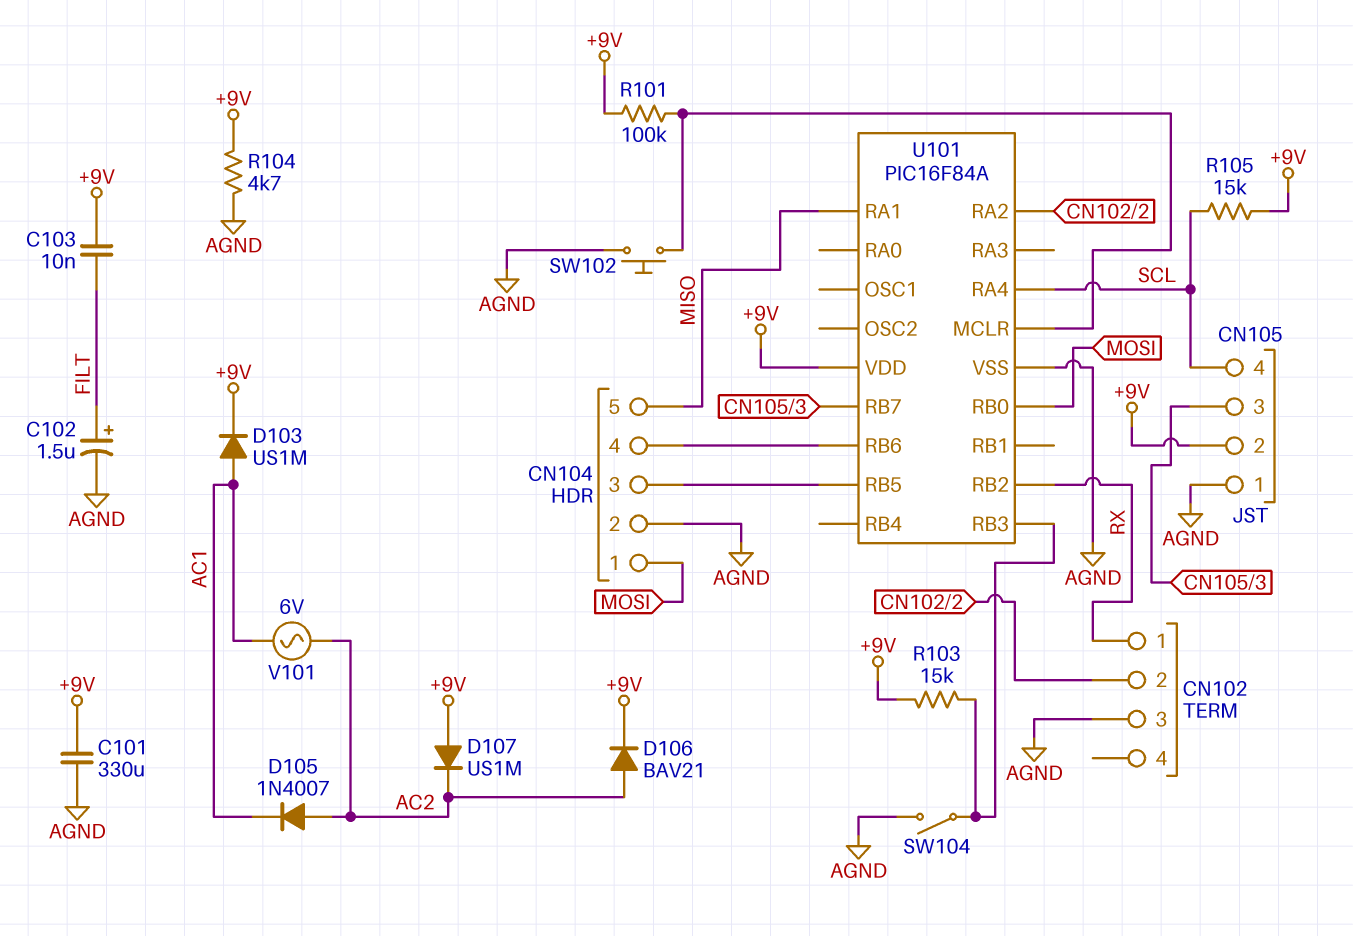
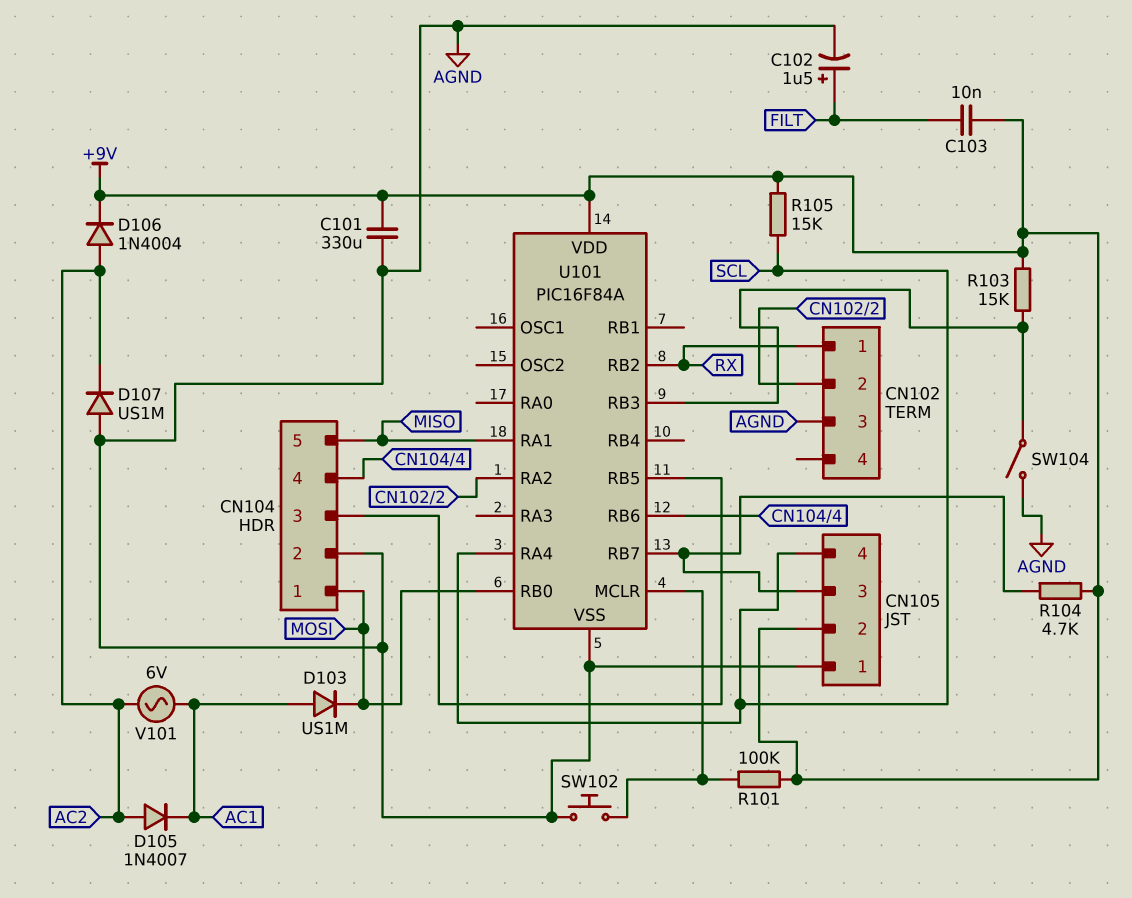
D103: diode US1M (A AC1, K +9V) -> diode US1M (A AC1, K MOSI)
D106: diode BAV21 (A AC2, K +9V) -> diode 1N4004 (A AC2, K +9V)
D107: diode US1M (A +9V, K AC2) -> diode US1M (A AGND, K AC2)
R104: 4.7k (+9V, AGND) -> 4.7k (+9V, CN105/3)

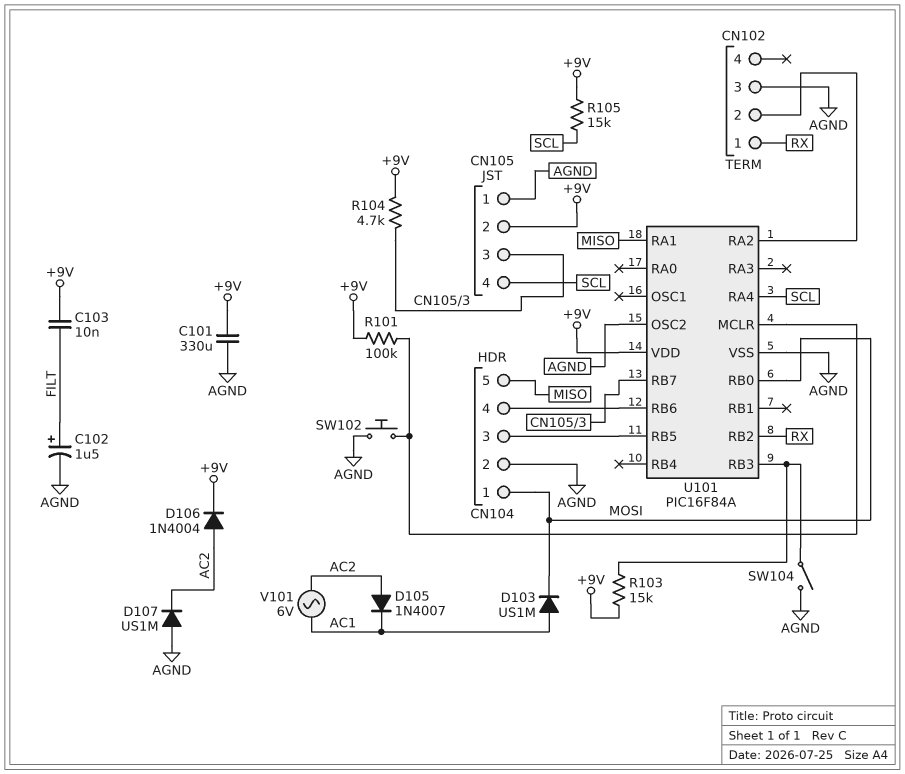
U101 pin OSC2: none -> AGND

